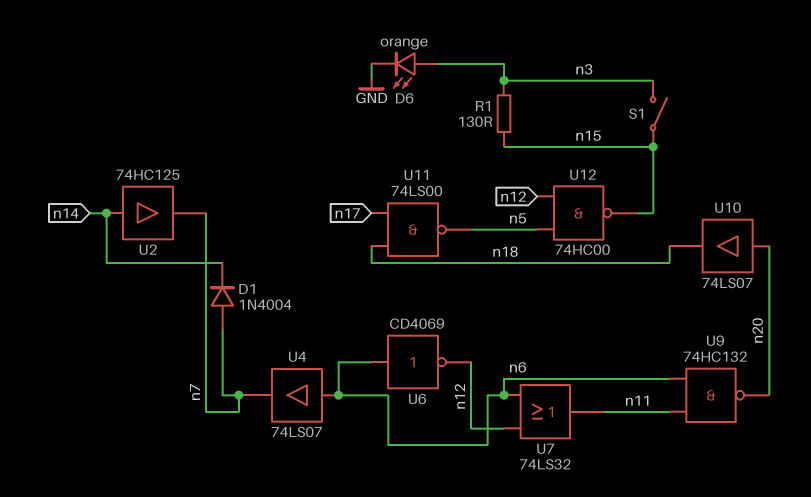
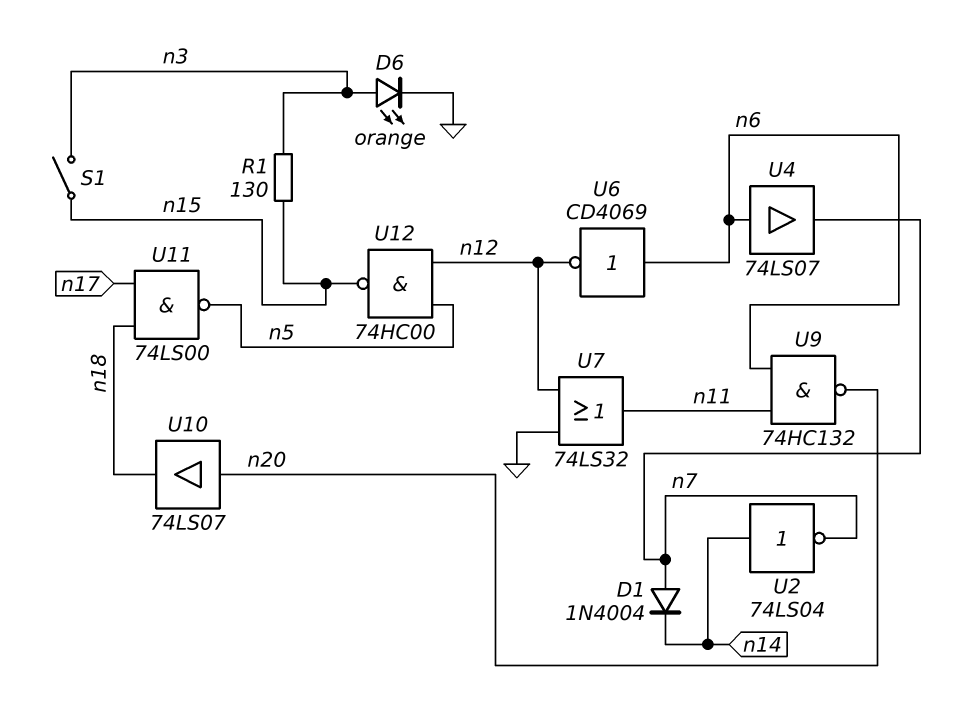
U2: buffer 74HC125 (in n14, out n7) -> NOT 74LS04 (in n14, out n7)
U7: OR 74LS32 (in n6, in n12, out n11) -> OR 74LS32 (in GND, in n12, out n11)

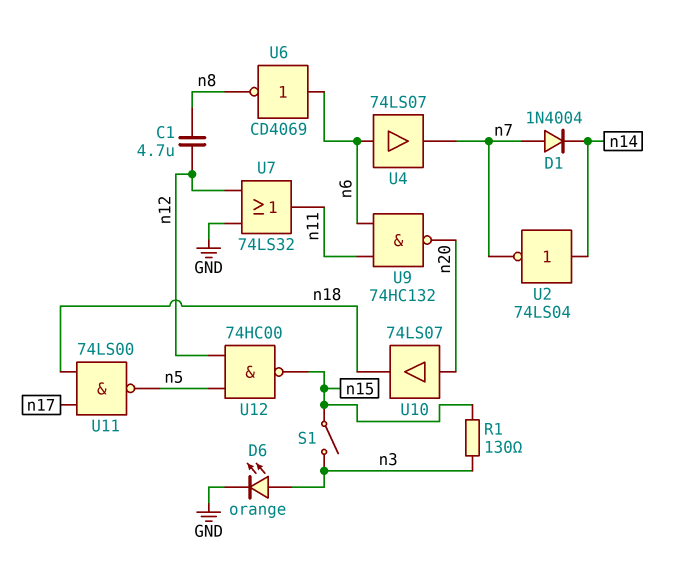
C1: none -> 4.7uF (n8, n12)
U6: NOT CD4069 (in n6, out n12) -> NOT CD4069 (in n6, out n8)

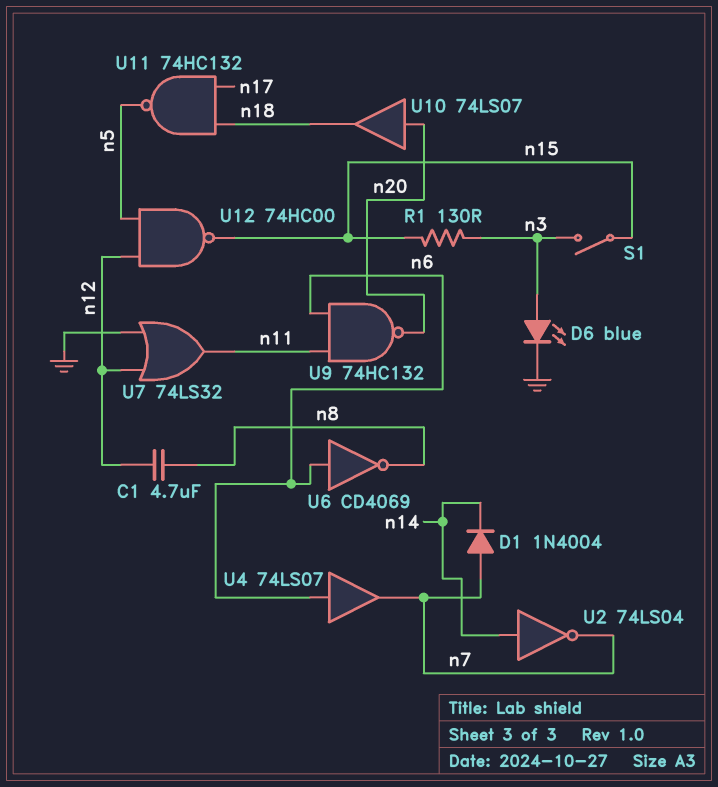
D6: LED orange (A n3, K GND) -> LED blue (A n3, K GND)
U11: NAND 74LS00 (in n17, in n18, out n5) -> NAND 74HC132 (in n17, in n18, out n5)

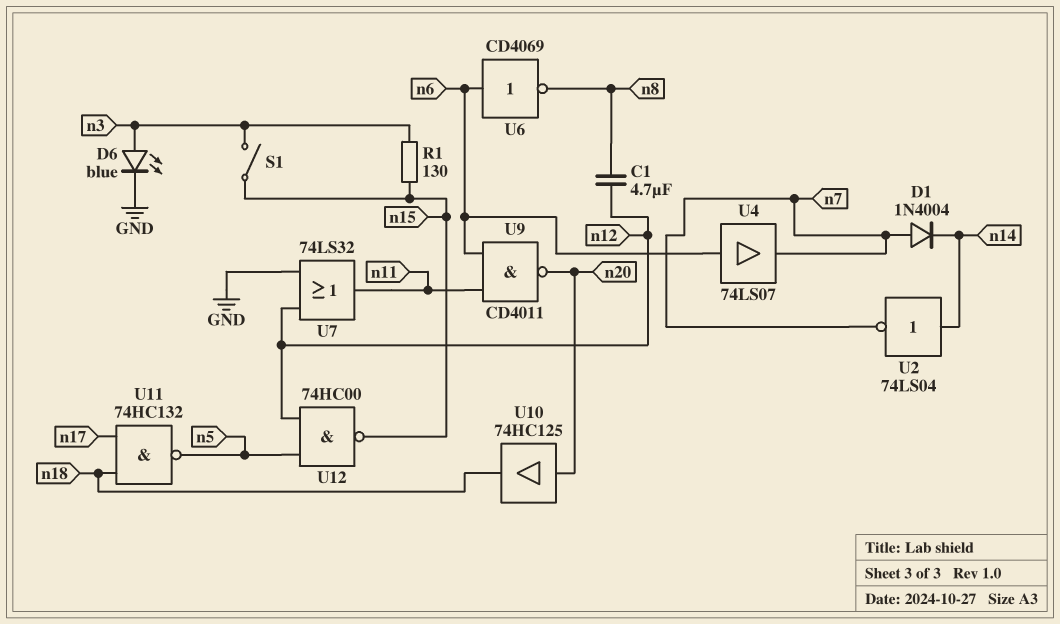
U9: NAND 74HC132 (in n6, in n11, out n20) -> NAND CD4011 (in n6, in n11, out n20)
U10: buffer 74LS07 (in n20, out n18) -> buffer 74HC125 (in n20, out n18)

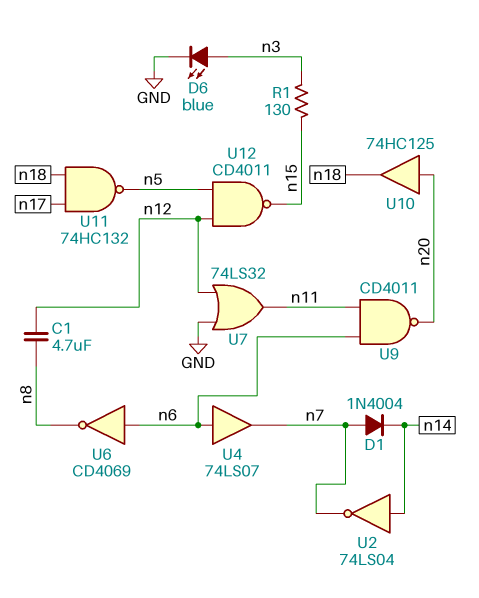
S1: switch (n3, n15) -> none
U12: NAND 74HC00 (in n5, in n12, out n15) -> NAND CD4011 (in n5, in n12, out n15)

